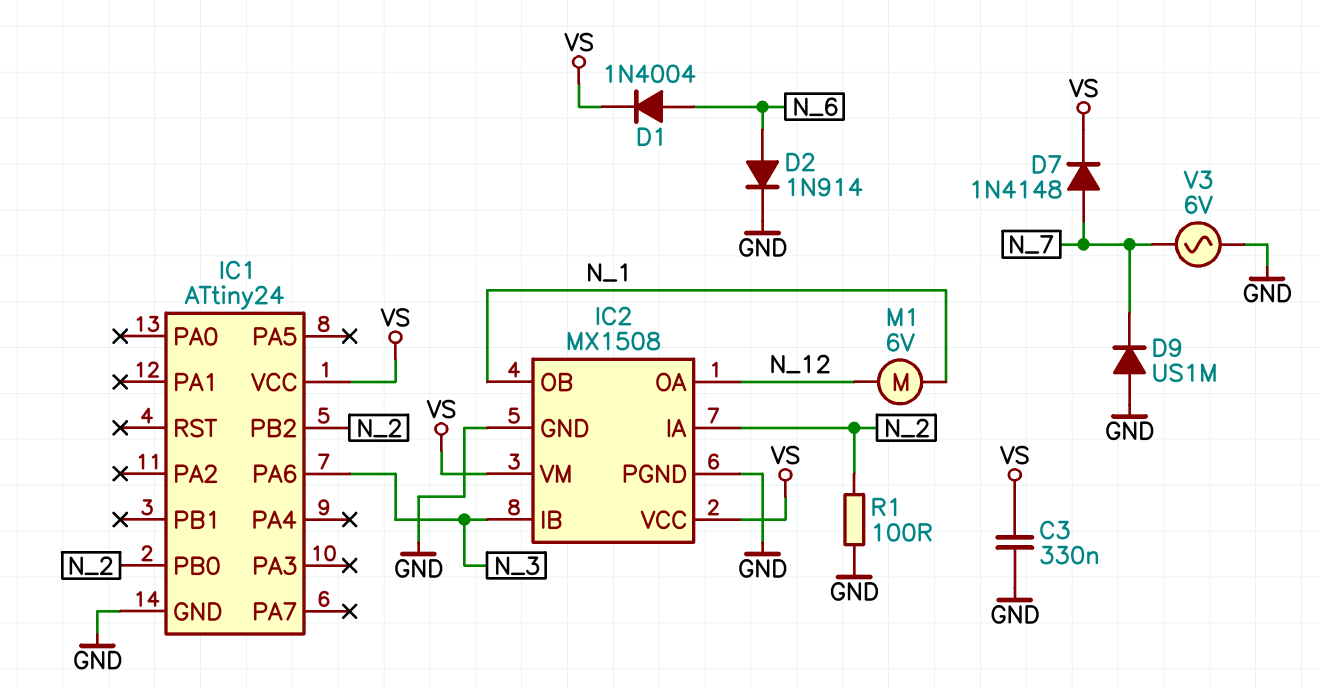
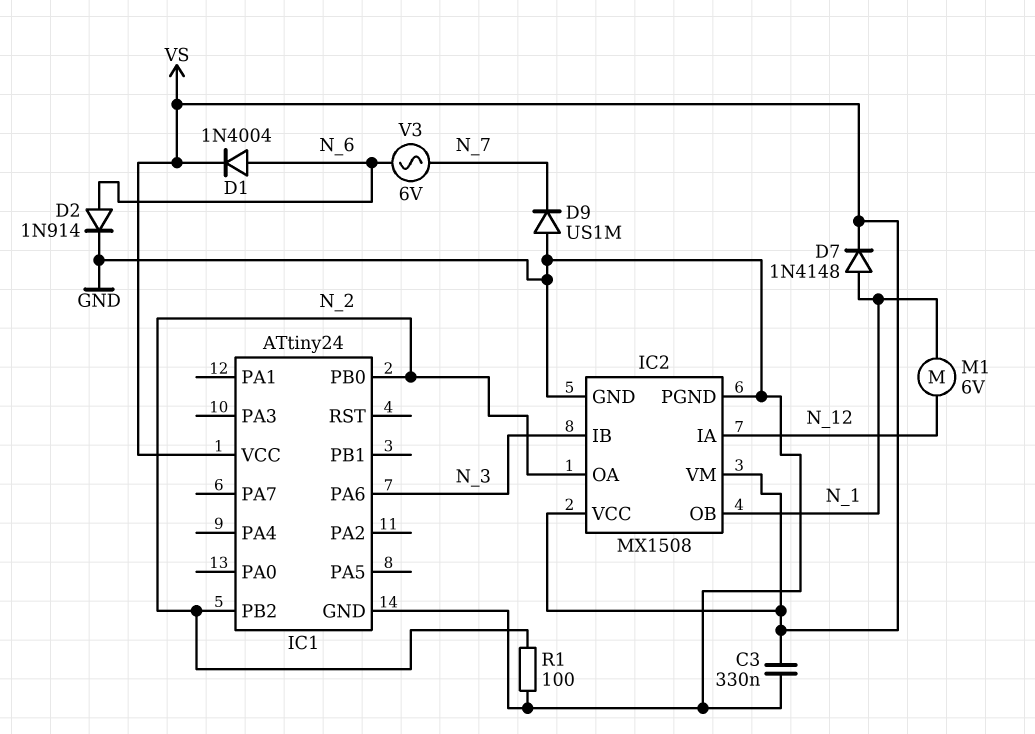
D7: diode 1N4148 (A N_7, K VS) -> diode 1N4148 (A N_1, K VS)
IC2 pin IA: N_2 -> N_12
IC2 pin OA: N_12 -> N_2
V3: AC 6V (GND, N_7) -> AC 6V (N_6, N_7)

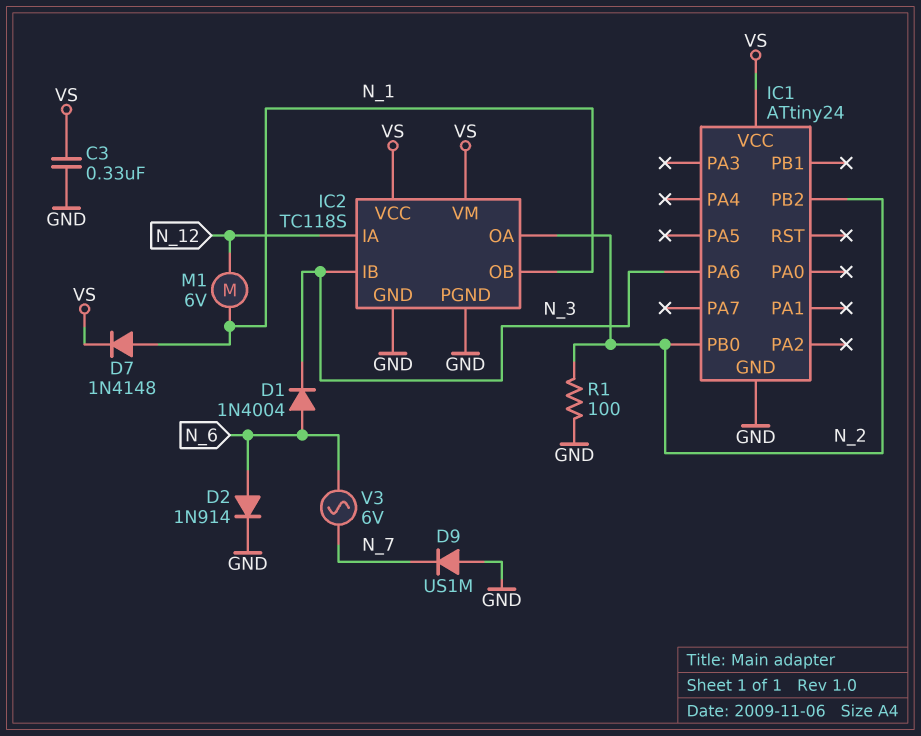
D1: diode 1N4004 (A N_6, K VS) -> diode 1N4004 (A N_6, K N_3)
IC2: MX1508 -> TC118S

